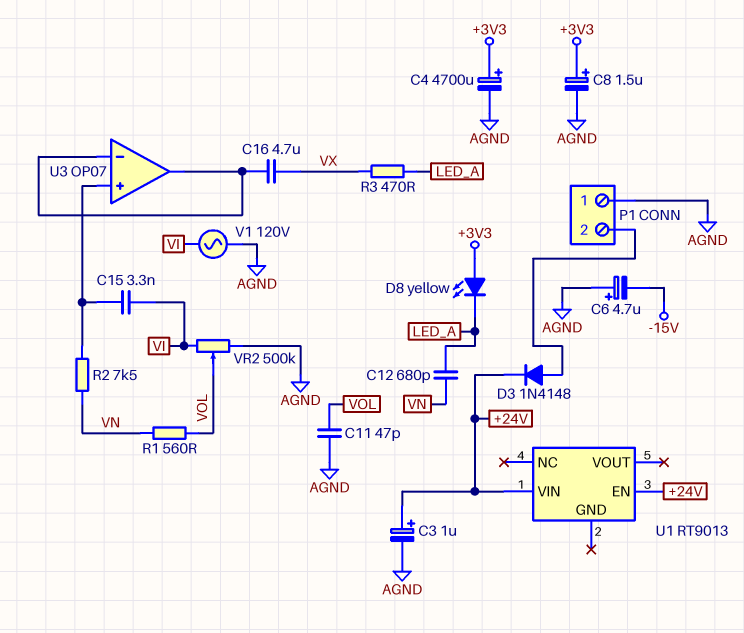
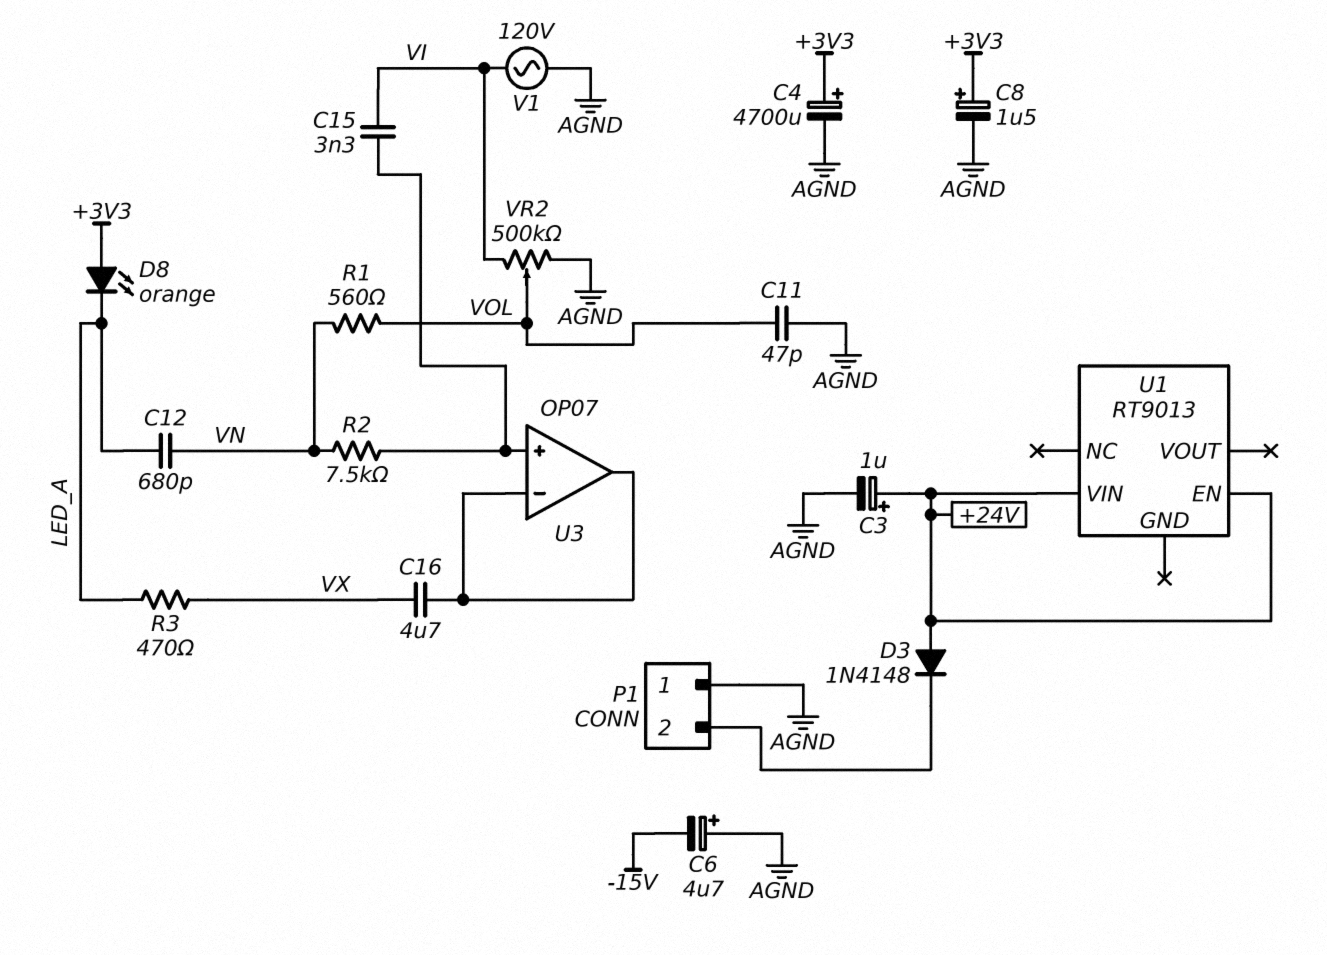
D3: diode 1N4148 (A P1/2, K +24V) -> diode 1N4148 (A +24V, K P1/2)
D8: LED yellow (A +3V3, K LED_A) -> LED orange (A +3V3, K LED_A)

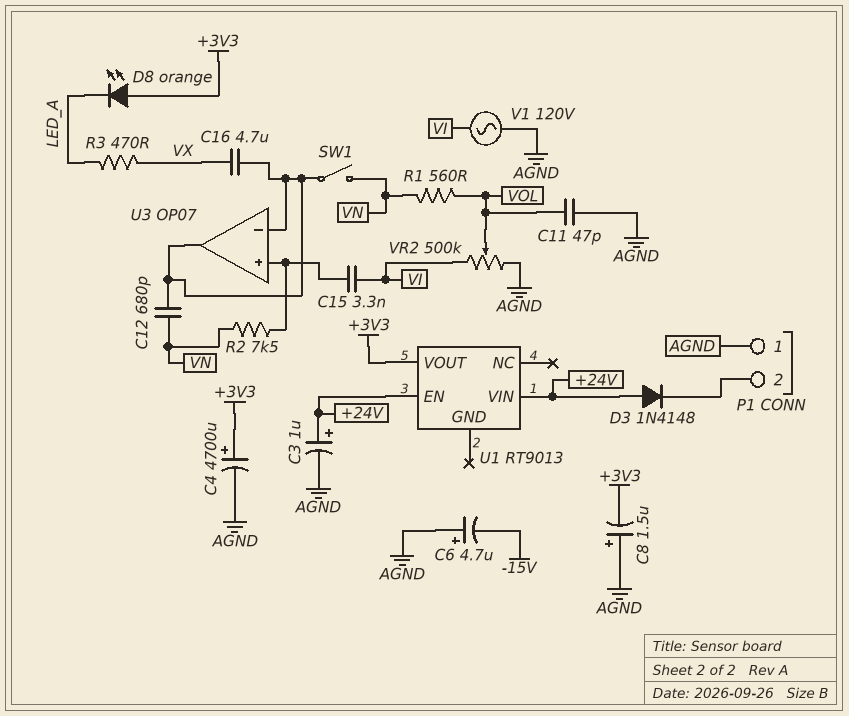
C8: 1.5uF (plus +3V3, minus AGND) -> 1.5uF (plus AGND, minus +3V3)
C12: 680pF (LED_A, VN) -> 680pF (U3/in-, VN)
SW1: none -> switch (U3/in-, VN)
U1 pin VOUT: none -> +3V3

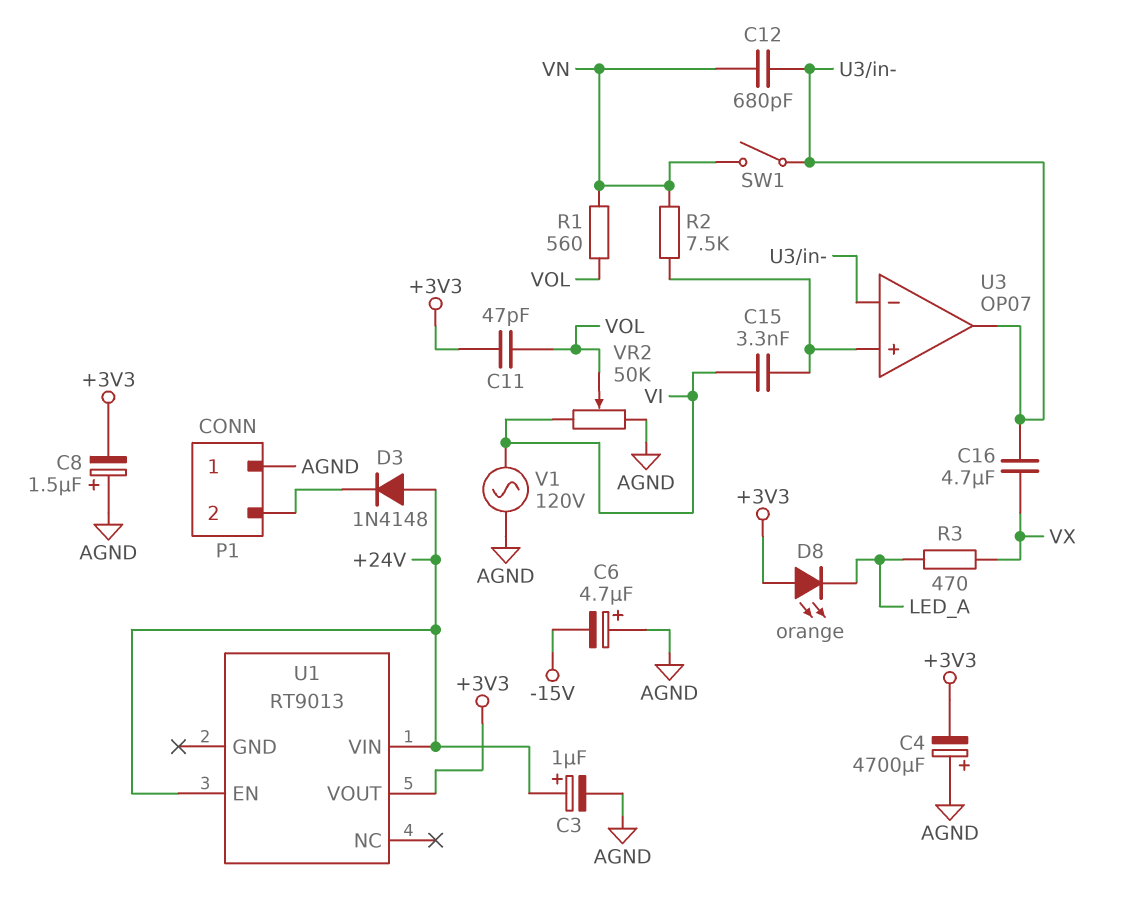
C4: 4700uF (plus +3V3, minus AGND) -> 4700uF (plus AGND, minus +3V3)
C11: 47pF (AGND, VOL) -> 47pF (+3V3, VOL)
VR2: 500k (AGND, VI, wiper VOL) -> 50k (AGND, VI, wiper VOL)

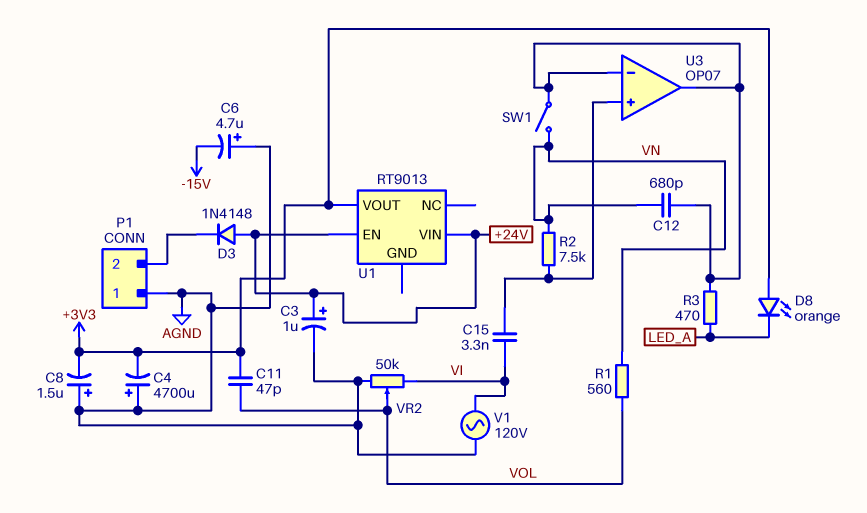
C16: 4.7uF (U3/in-, VX) -> none
R3: 470 (LED_A, VX) -> 470 (LED_A, U3/in-)

